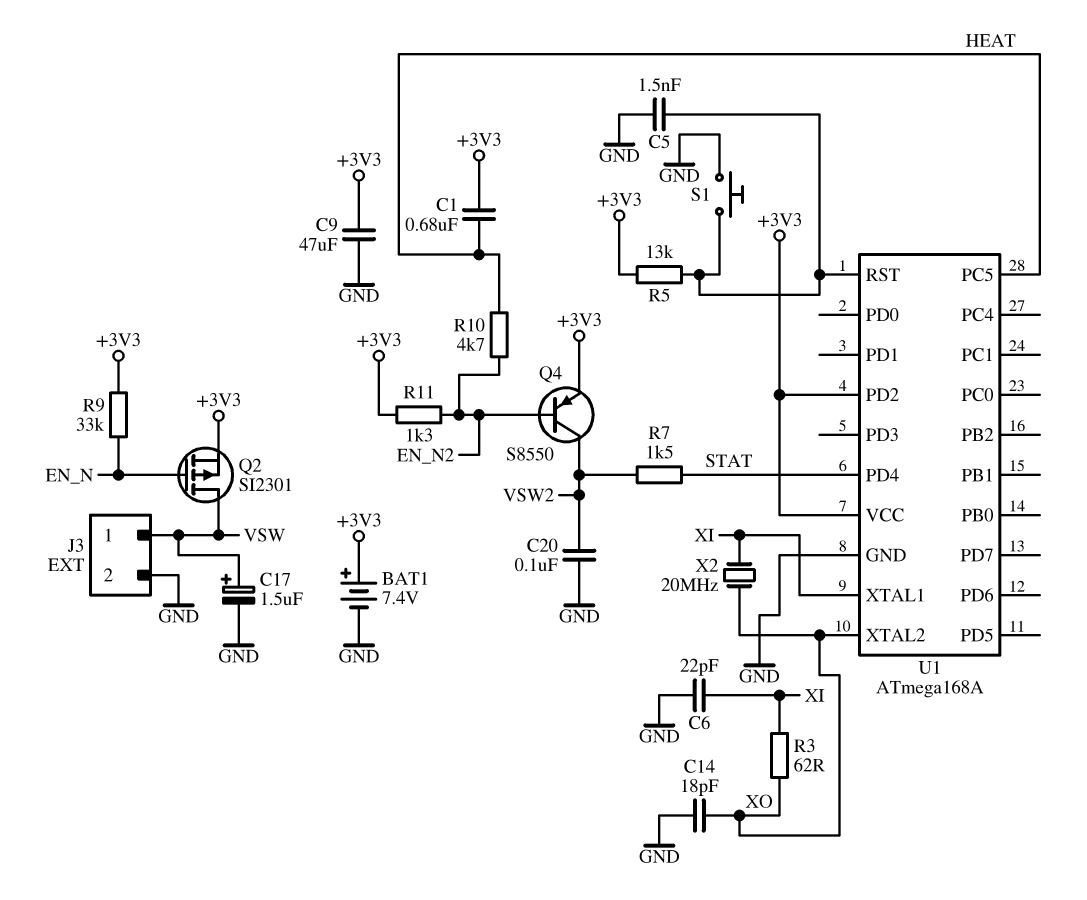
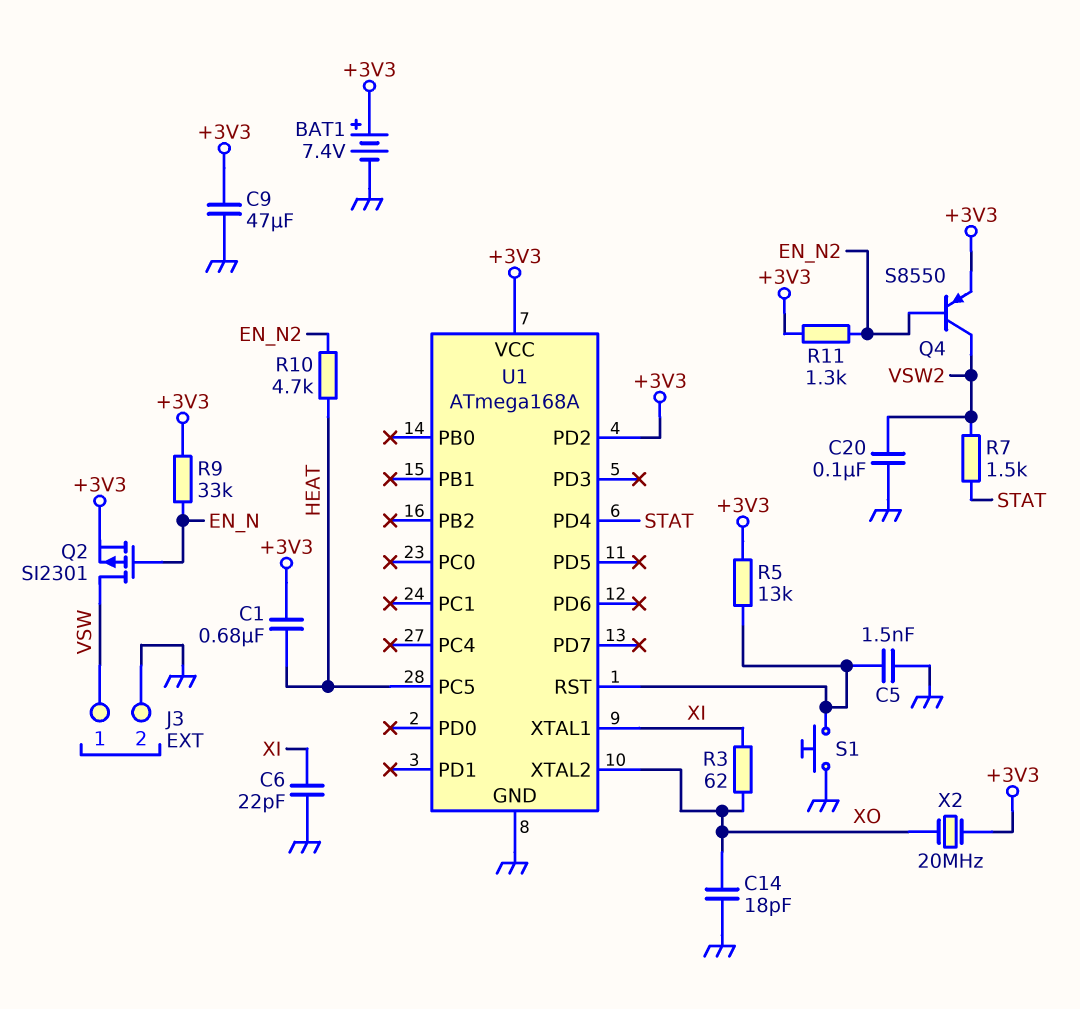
C17: 1.5uF (plus VSW, minus GND) -> none
X2: 20MHz (XI, XO) -> 20MHz (+3V3, XO)

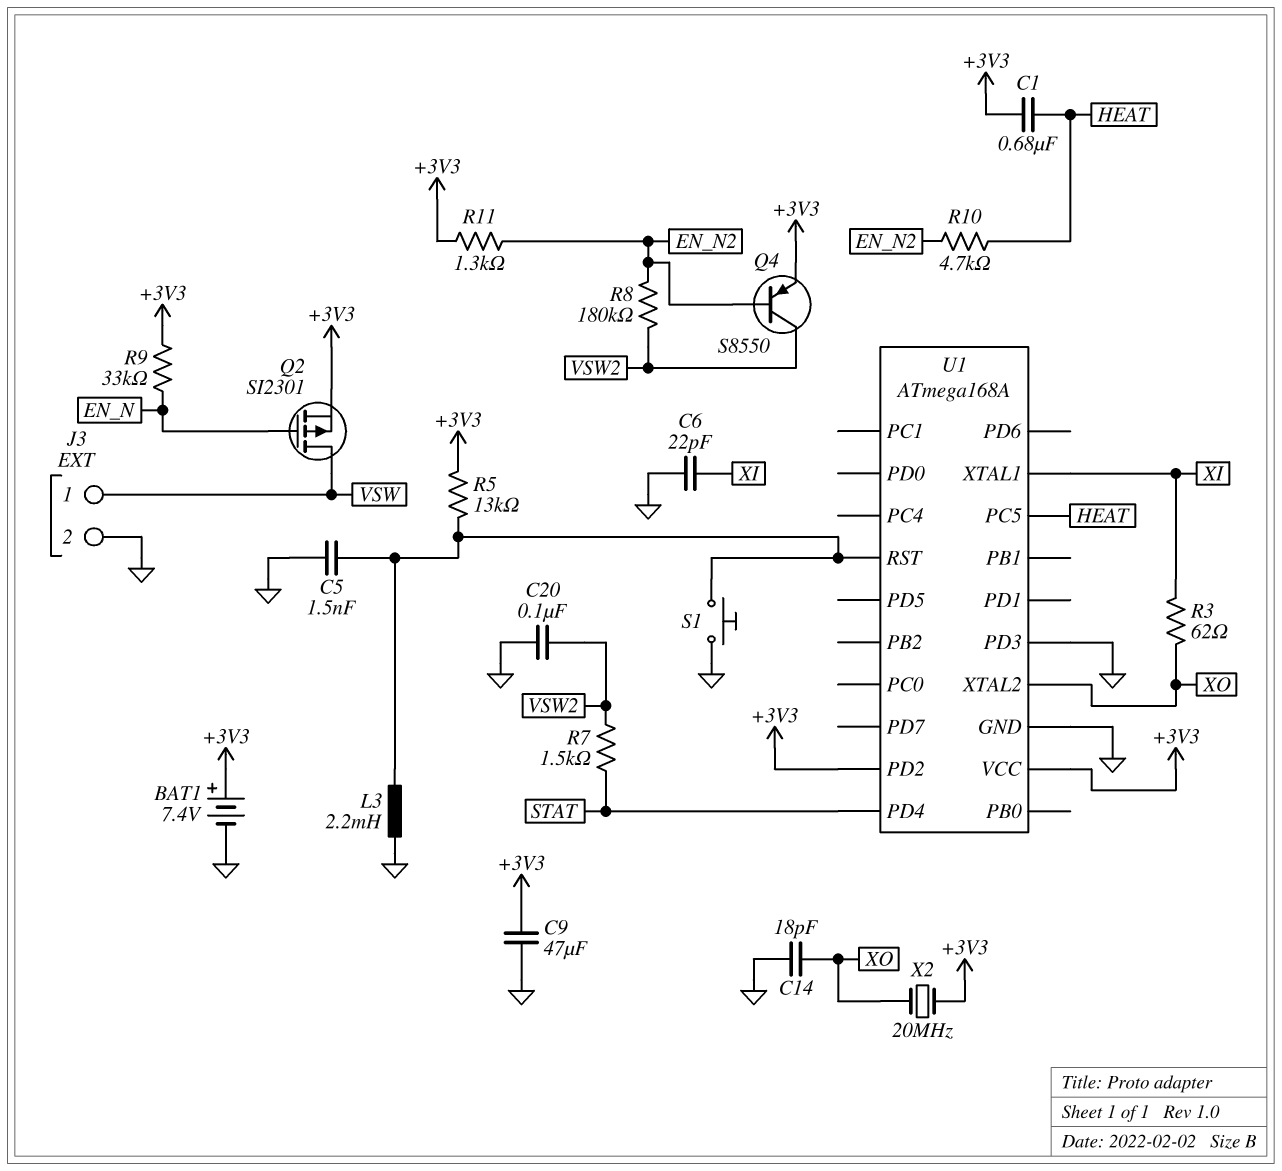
L3: none -> 2.2mH (GND, U1/RST)
R8: none -> 180k (EN_N2, VSW2)
U1 pin PD3: none -> GND

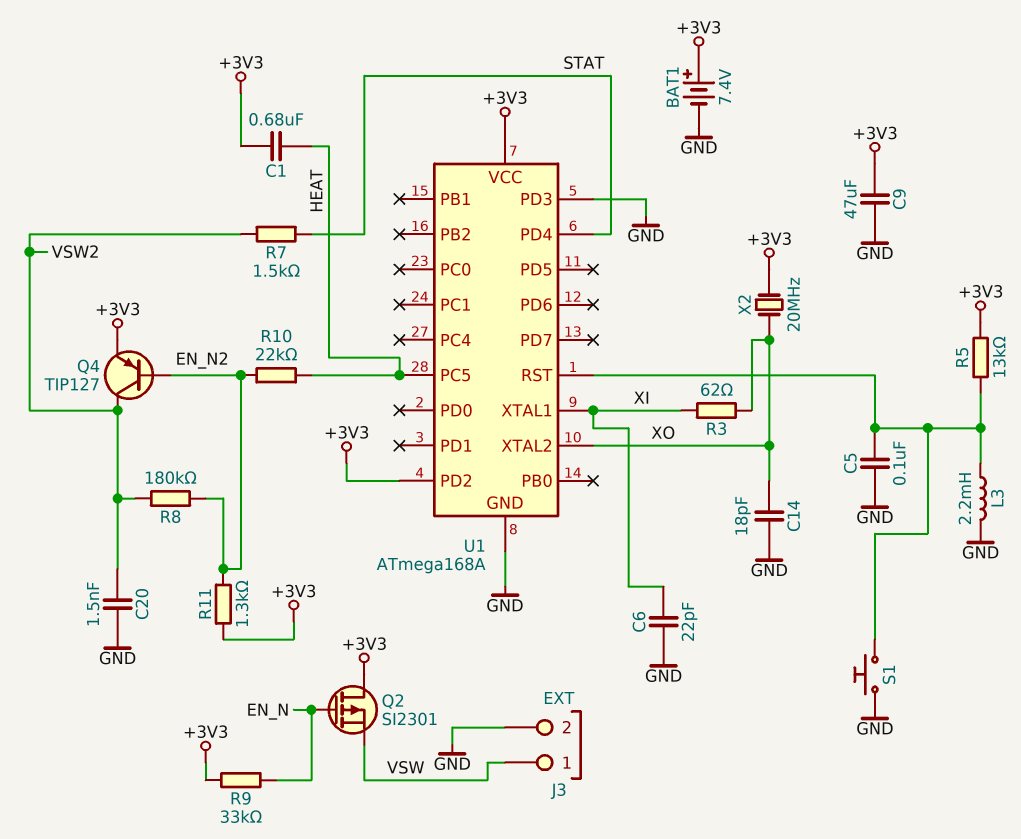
C5: 1.5nF (GND, U1/RST) -> 100nF (GND, U1/RST)
C20: 100nF (GND, VSW2) -> 1.5nF (GND, VSW2)
Q2: PMOS SI2301 (G EN_N, D VSW, S +3V3) -> PMOS SI2301 (G EN_N, D +3V3, S VSW)
Q4: PNP S8550 (B EN_N2, C VSW2, E +3V3) -> PNP TIP127 (B EN_N2, C VSW2, E +3V3)
R10: 4.7k (EN_N2, HEAT) -> 22k (EN_N2, HEAT)

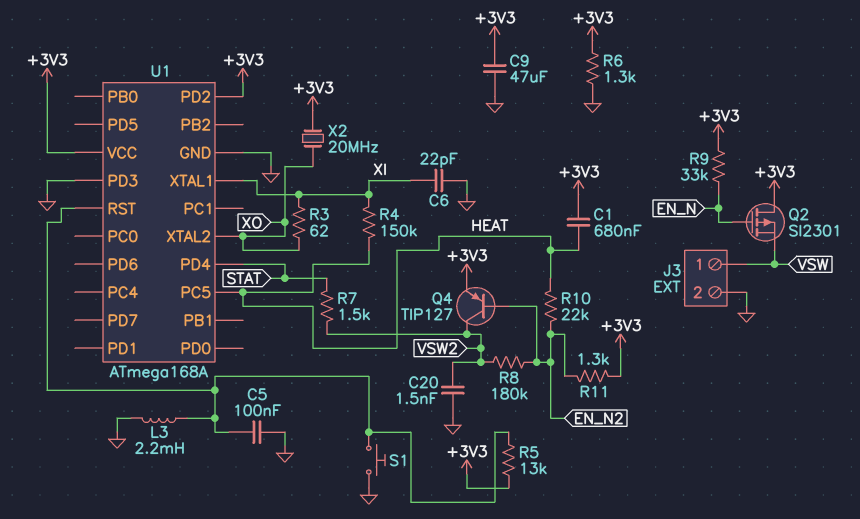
BAT1: 7.4V (plus +3V3, minus GND) -> none
C14: 18pF (GND, XO) -> none
R4: none -> 150k (HEAT, XI)
R6: none -> 1.3k (+3V3, GND)

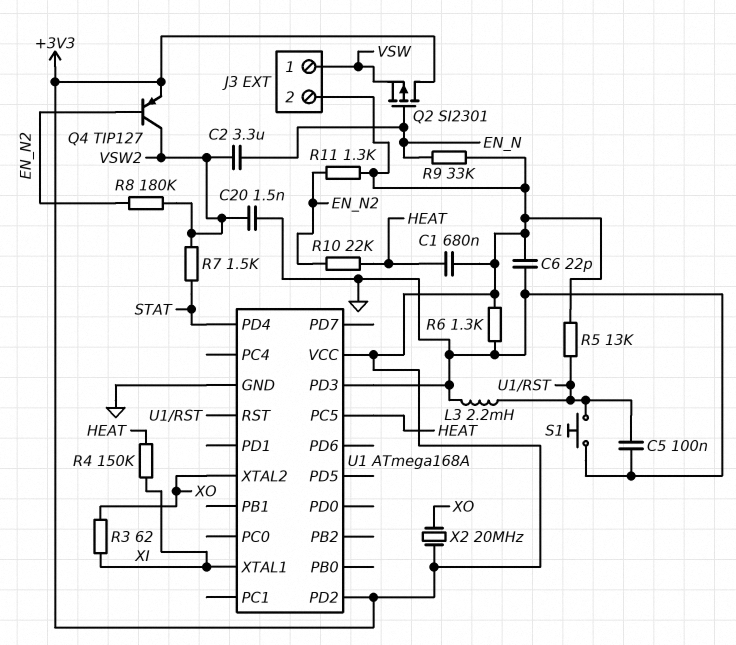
C2: none -> 3.3uF (EN_N, VSW2)
C6: 22pF (GND, XI) -> 22pF (+3V3, GND)
C9: 47uF (+3V3, GND) -> none
J3 pin 2: GND -> +3V3

